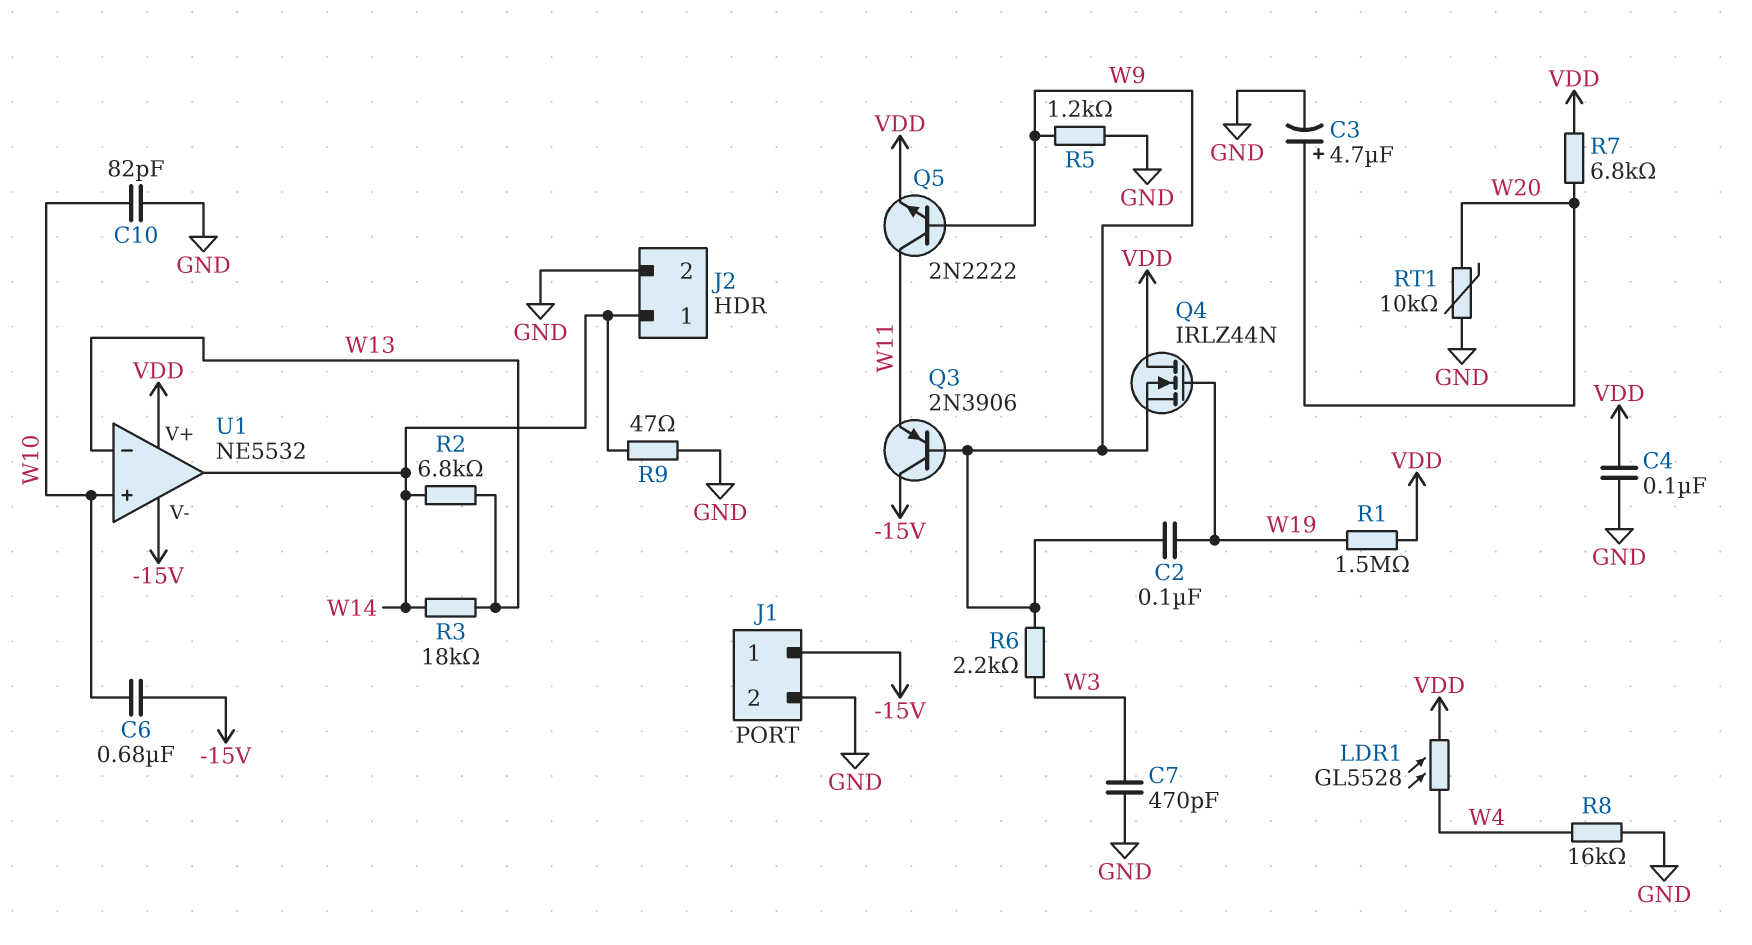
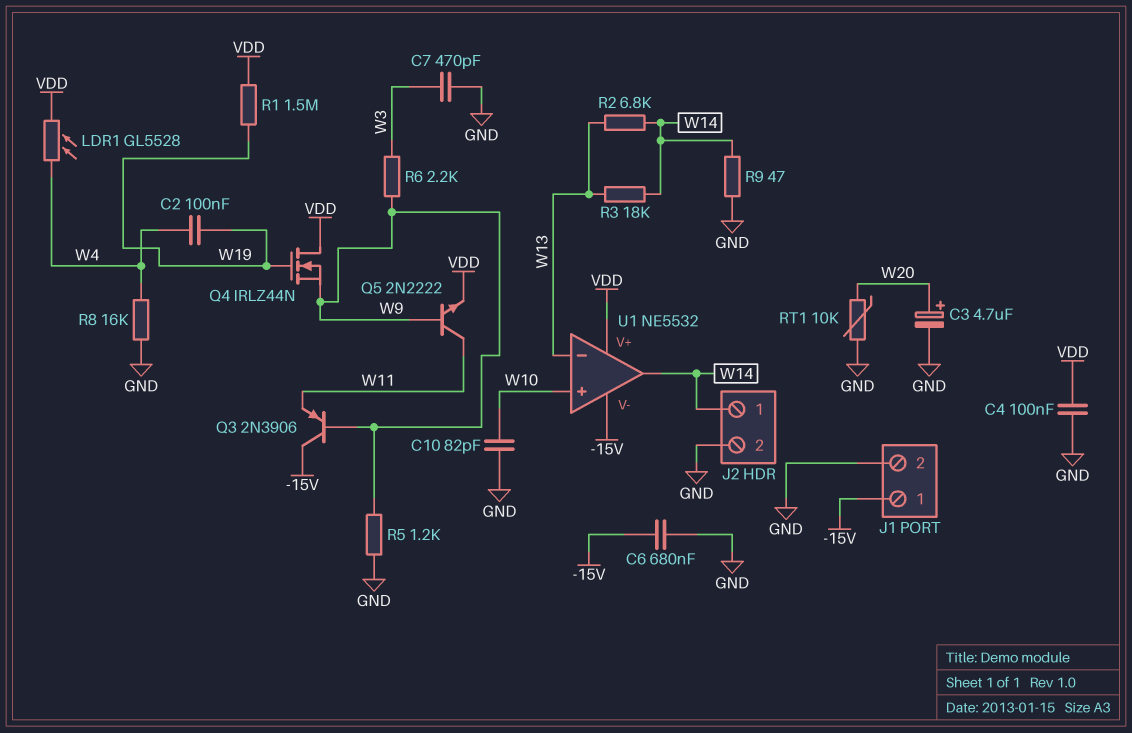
C2: 100nF (W9, W19) -> 100nF (W4, W19)
C6: 680nF (-15V, W10) -> 680nF (-15V, GND)
R7: 6.8k (VDD, W20) -> none

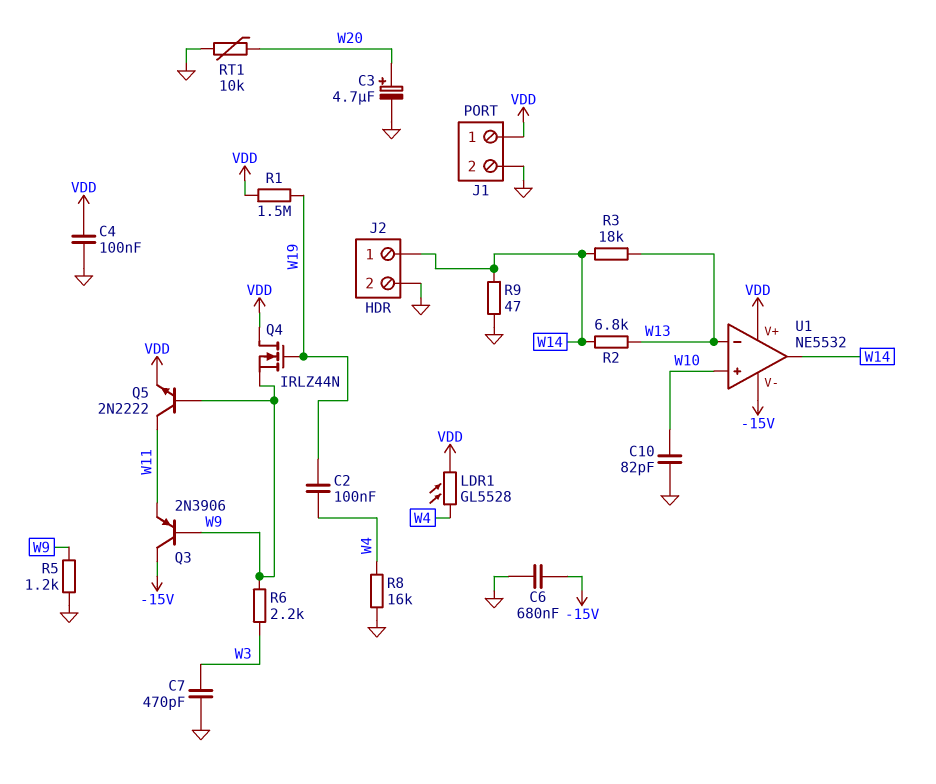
J1 pin 1: -15V -> VDD

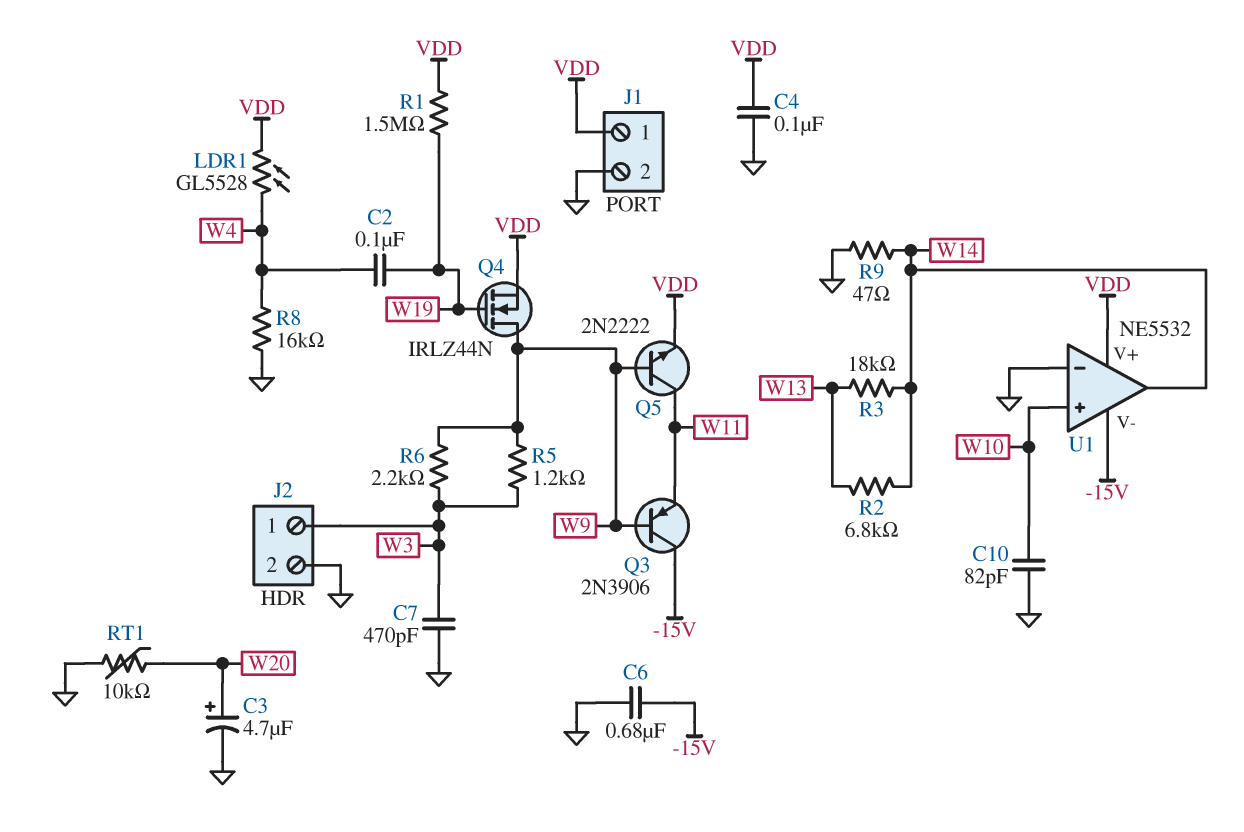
J2 pin 1: W14 -> W3
Q4: NMOS IRLZ44N (G W19, D VDD, S W9) -> NMOS IRLZ44N (G W19, D W9, S VDD)
R5: 1.2k (GND, W9) -> 1.2k (W3, W9)
U1 pin in-: W13 -> GND

